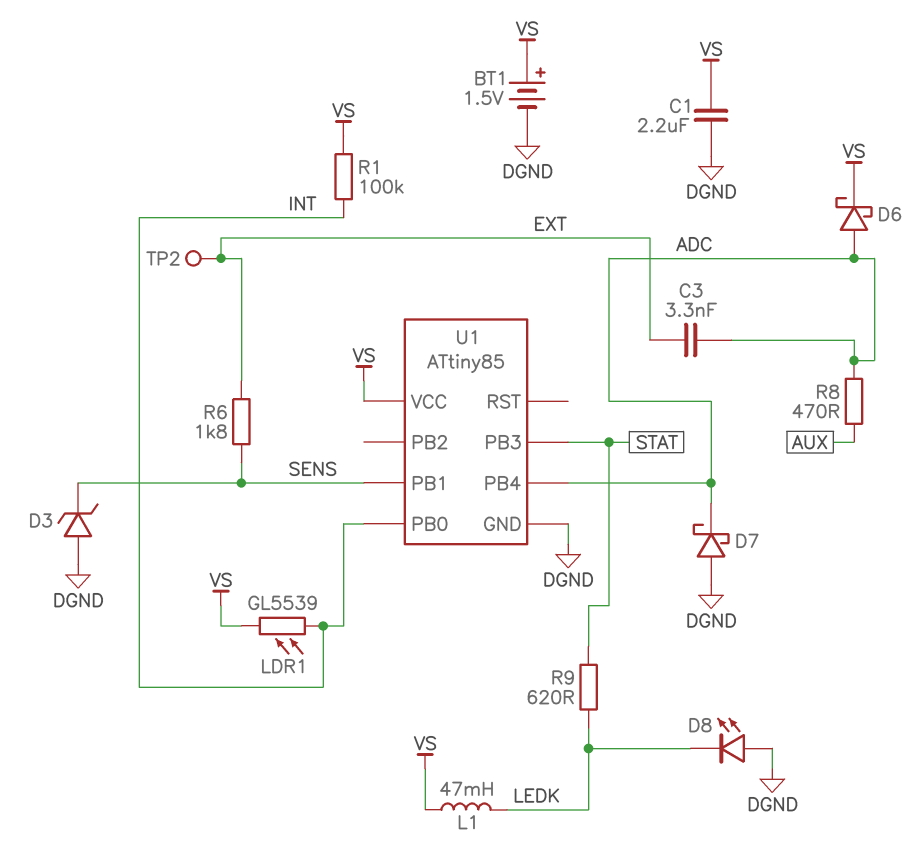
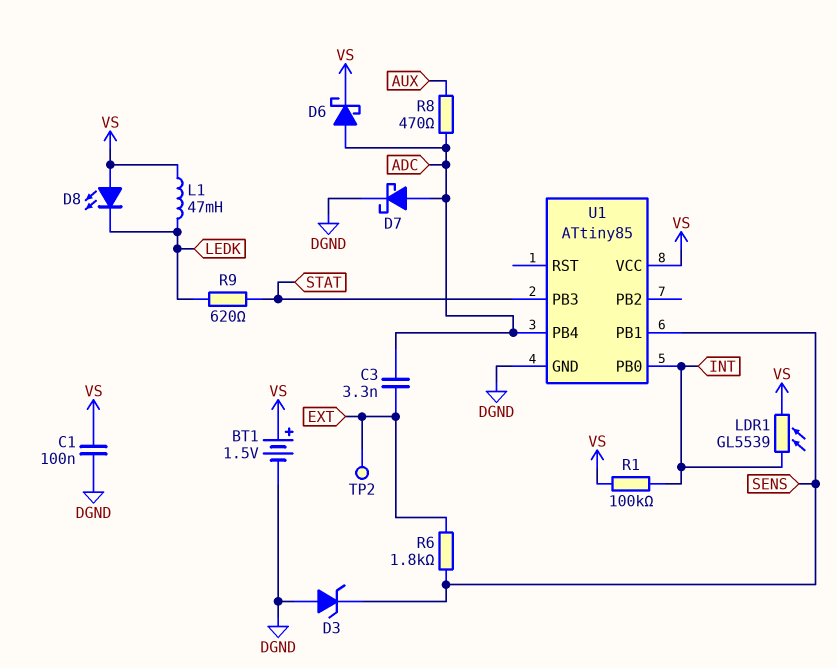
C1: 2.2uF (DGND, VS) -> 100nF (DGND, VS)
D7: schottky (A DGND, K ADC) -> schottky (A ADC, K DGND)
D8: LED (A DGND, K LEDK) -> LED (A VS, K LEDK)

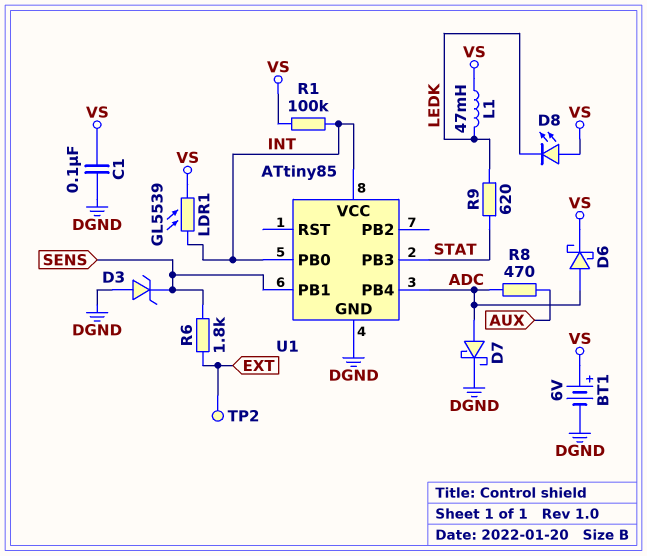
BT1: 1.5V (plus VS, minus DGND) -> 6V (plus VS, minus DGND)
C3: 3.3nF (ADC, EXT) -> none
U1 pin VCC: VS -> INT

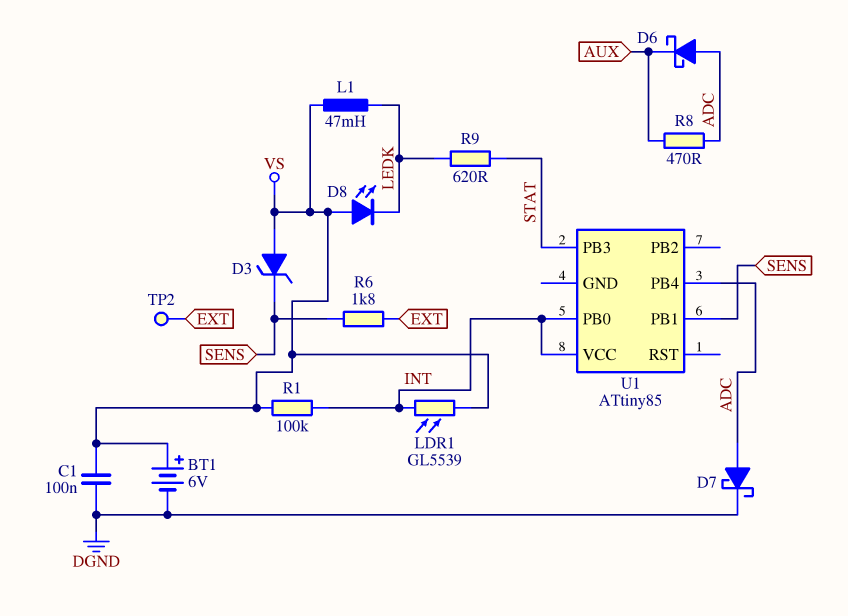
D3: zener (A DGND, K SENS) -> zener (A VS, K SENS)
D6: schottky (A ADC, K VS) -> schottky (A ADC, K AUX)
U1 pin GND: DGND -> none

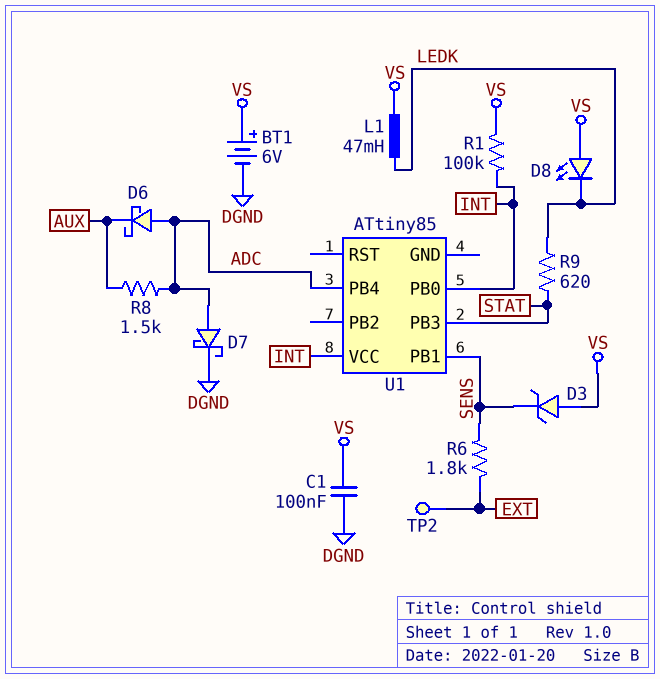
LDR1: GL5539 (INT, VS) -> none
R8: 470 (ADC, AUX) -> 1.5k (ADC, AUX)

